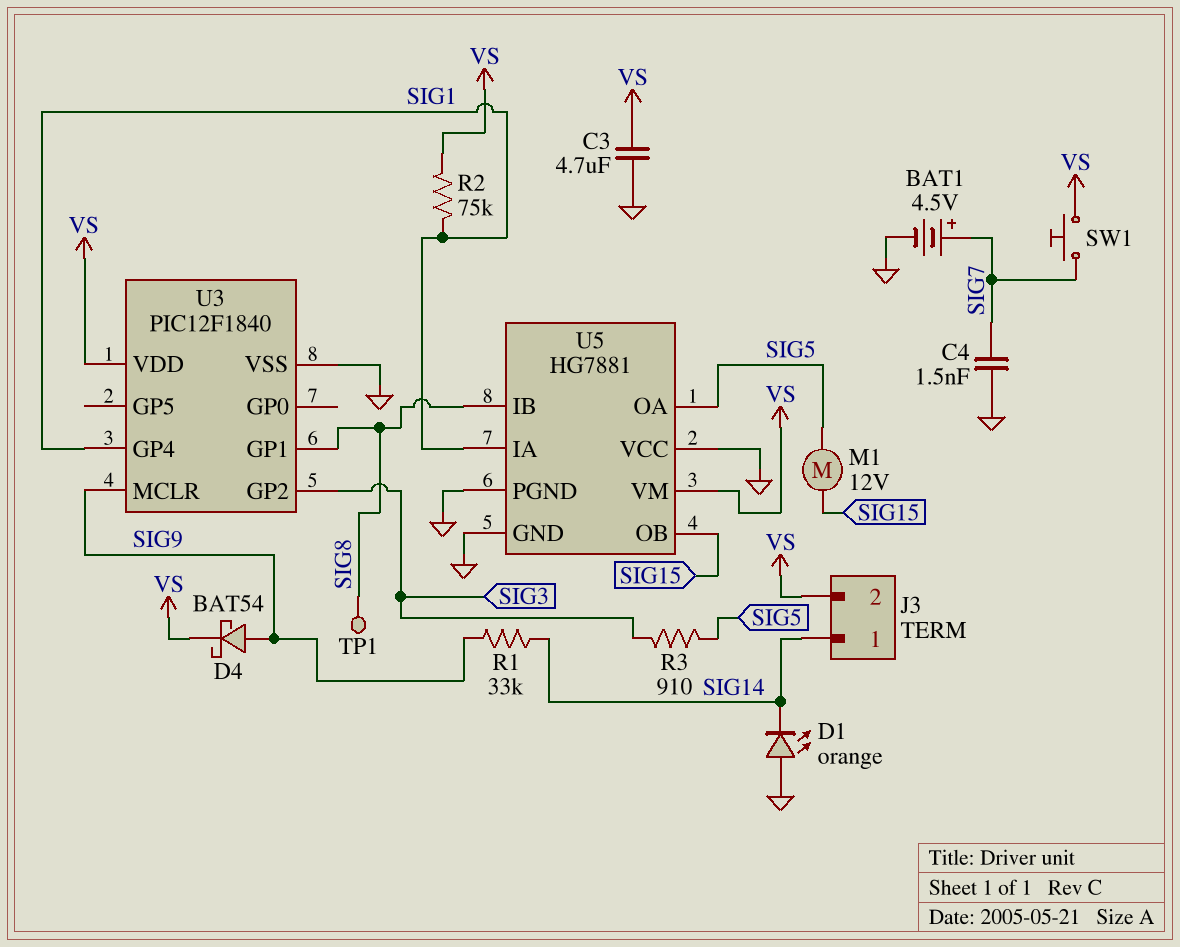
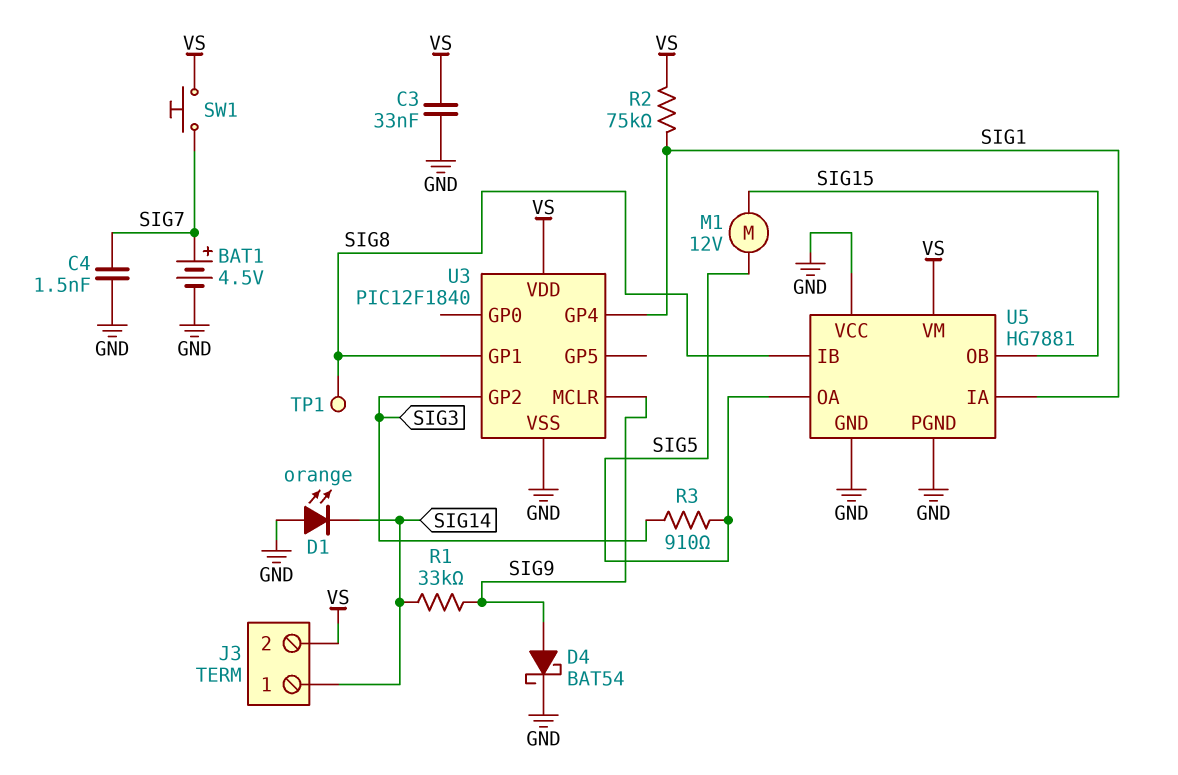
C3: 4.7uF (GND, VS) -> 33nF (GND, VS)
D4: schottky BAT54 (A SIG9, K VS) -> schottky BAT54 (A SIG9, K GND)

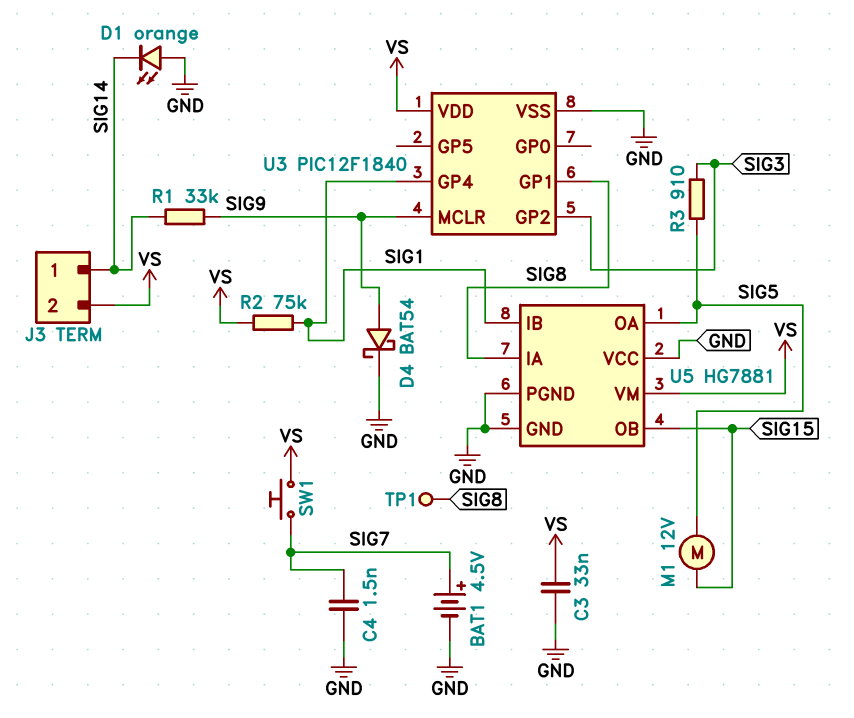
U5 pin IA: SIG1 -> SIG8
U5 pin IB: SIG8 -> SIG1

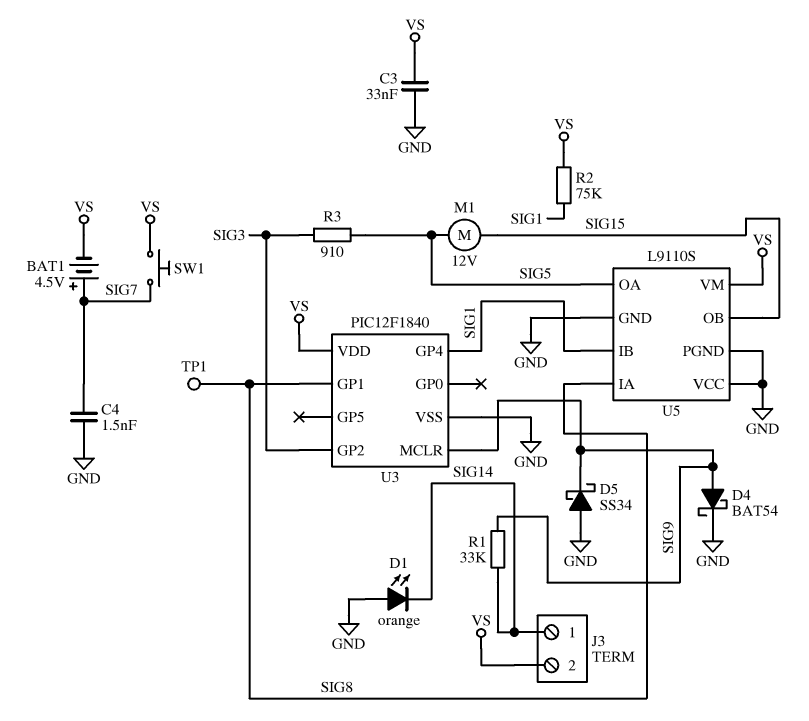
BAT1: 4.5V (plus SIG7, minus GND) -> 4.5V (plus SIG7, minus VS)
D5: none -> schottky SS34 (A GND, K SIG9)
U5: HG7881 -> L9110S

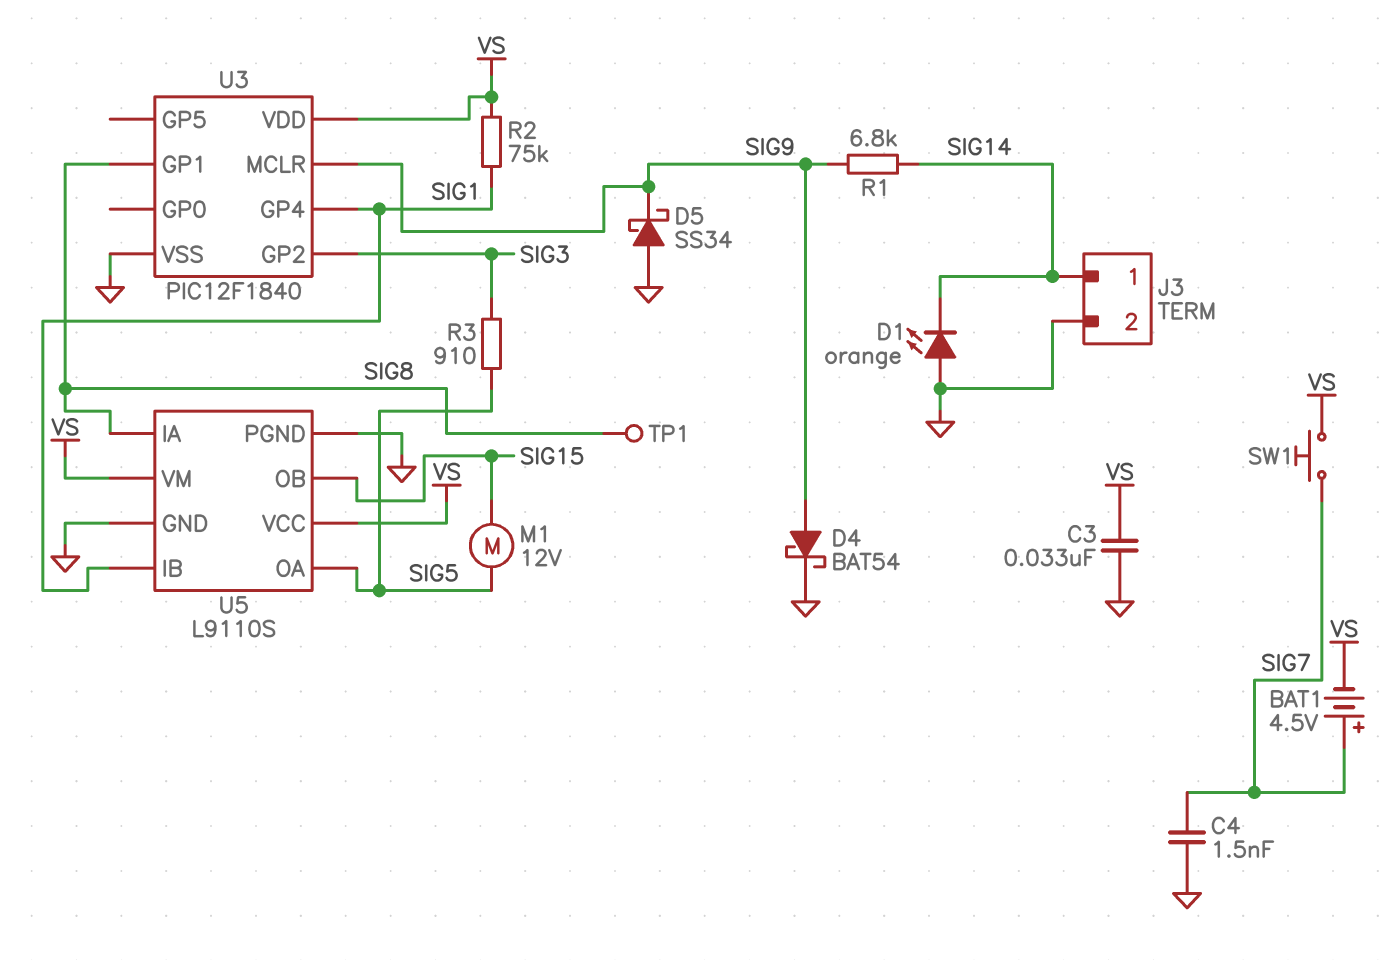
J3 pin 2: VS -> GND
R1: 33k (SIG9, SIG14) -> 6.8k (SIG9, SIG14)
U5 pin VCC: GND -> VS

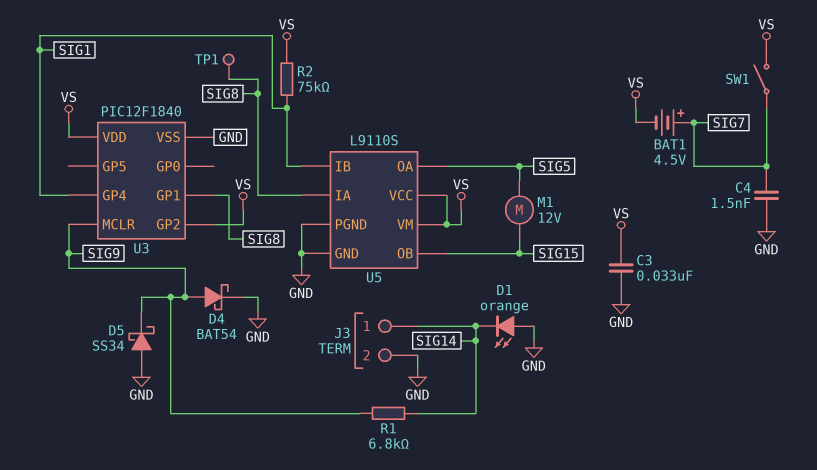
R3: 910 (SIG3, SIG5) -> none
SW1: button (SIG7, VS) -> switch (SIG7, VS)
U3 pin GP2: SIG3 -> VS

